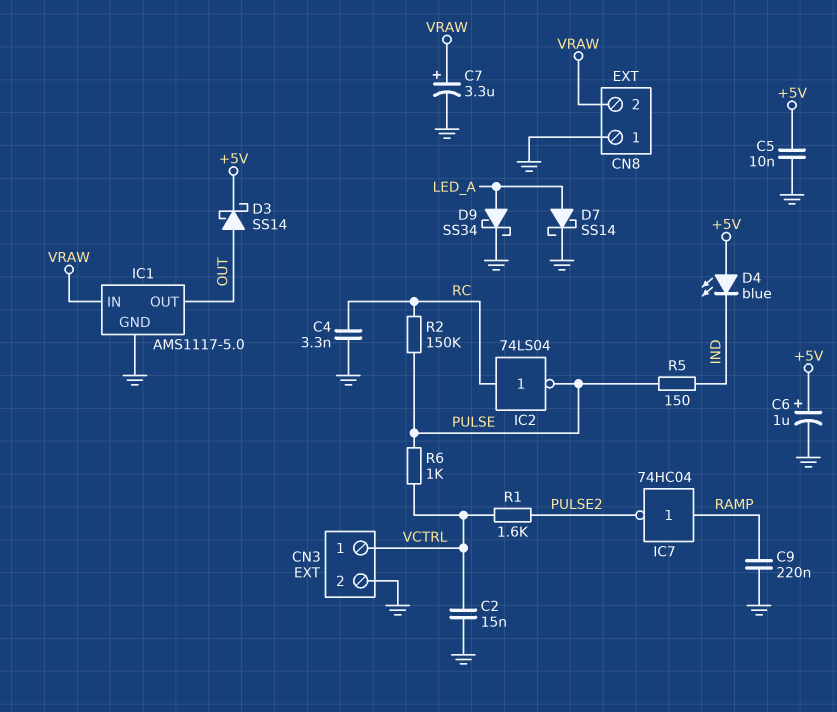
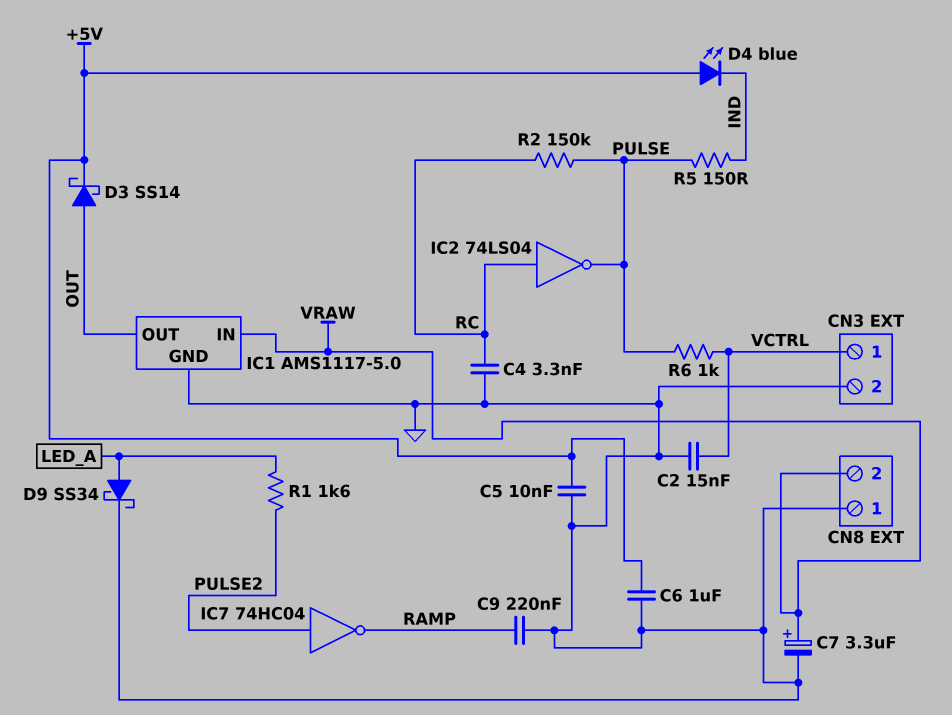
C6: 1uF (plus +5V, minus GND) -> 1uF (+5V, GND)
D7: schottky SS14 (A LED_A, K GND) -> none
IC7: NOT 74HC04 (in RAMP, out PULSE2) -> NOT 74HC04 (in PULSE2, out RAMP)
R1: 1.6k (PULSE2, VCTRL) -> 1.6k (LED_A, PULSE2)

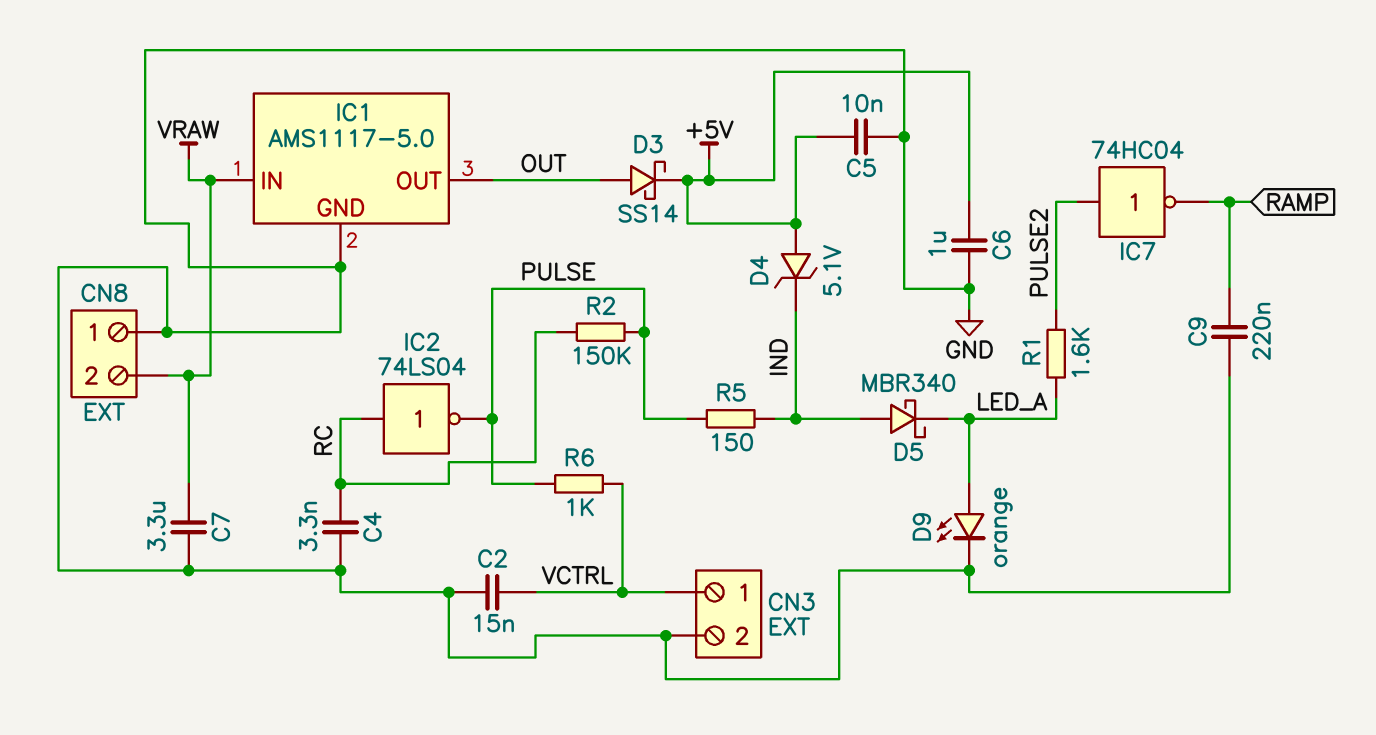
C7: 3.3uF (plus VRAW, minus GND) -> 3.3uF (GND, VRAW)
D4: LED blue (A +5V, K IND) -> zener 5.1V (A +5V, K IND)
D5: none -> schottky MBR340 (A IND, K LED_A)
D9: schottky SS34 (A LED_A, K GND) -> LED orange (A LED_A, K GND)

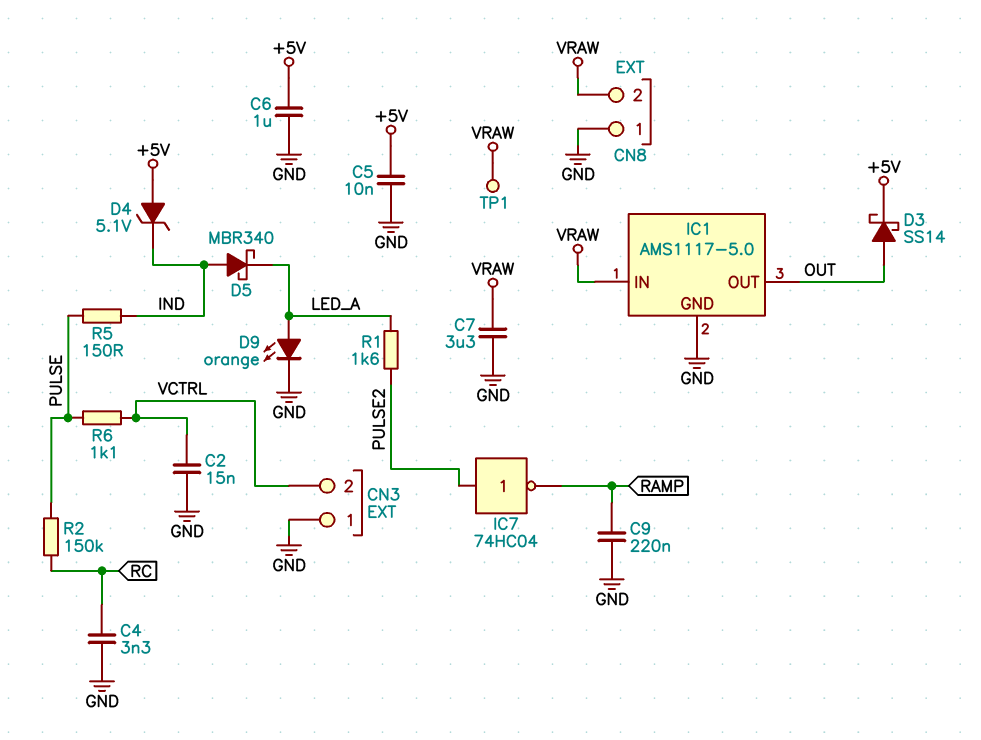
CN3 pin 1: VCTRL -> GND
CN3 pin 2: GND -> VCTRL
IC2: NOT 74LS04 (in RC, out PULSE) -> none
R6: 1k (PULSE, VCTRL) -> 1.1k (PULSE, VCTRL)
TP1: none -> test point (VRAW)

